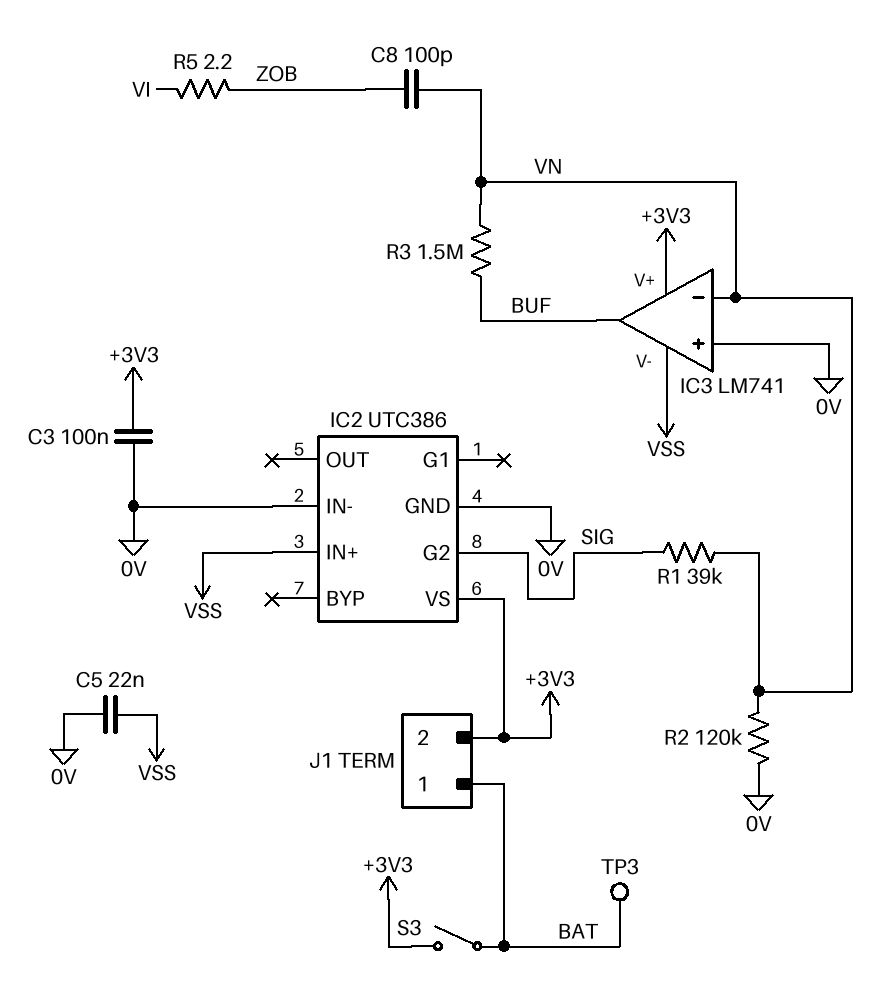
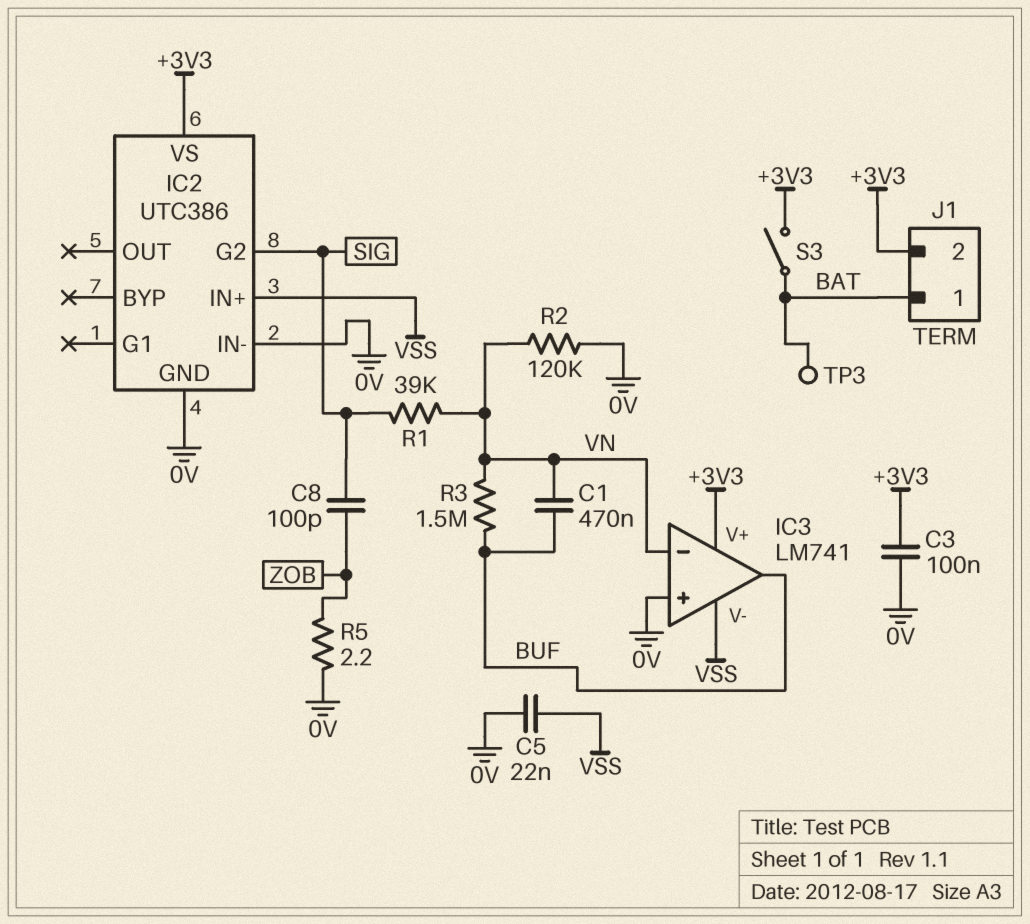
C1: none -> 470nF (BUF, VN)
C8: 100pF (VN, ZOB) -> 100pF (SIG, ZOB)
R5: 2.2 (VI, ZOB) -> 2.2 (0V, ZOB)

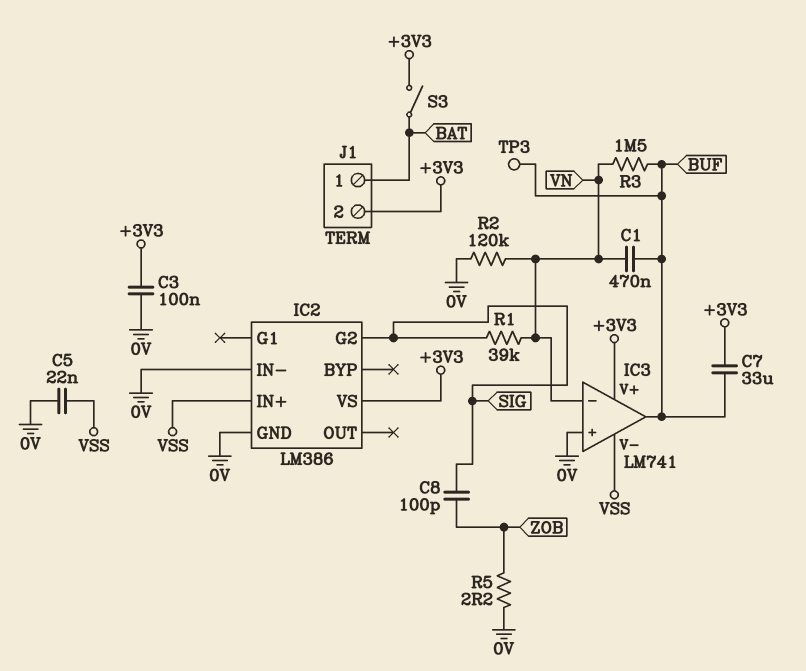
C7: none -> 33uF (+3V3, BUF)
IC2: UTC386 -> LM386
TP3: test point (BAT) -> test point (BUF)

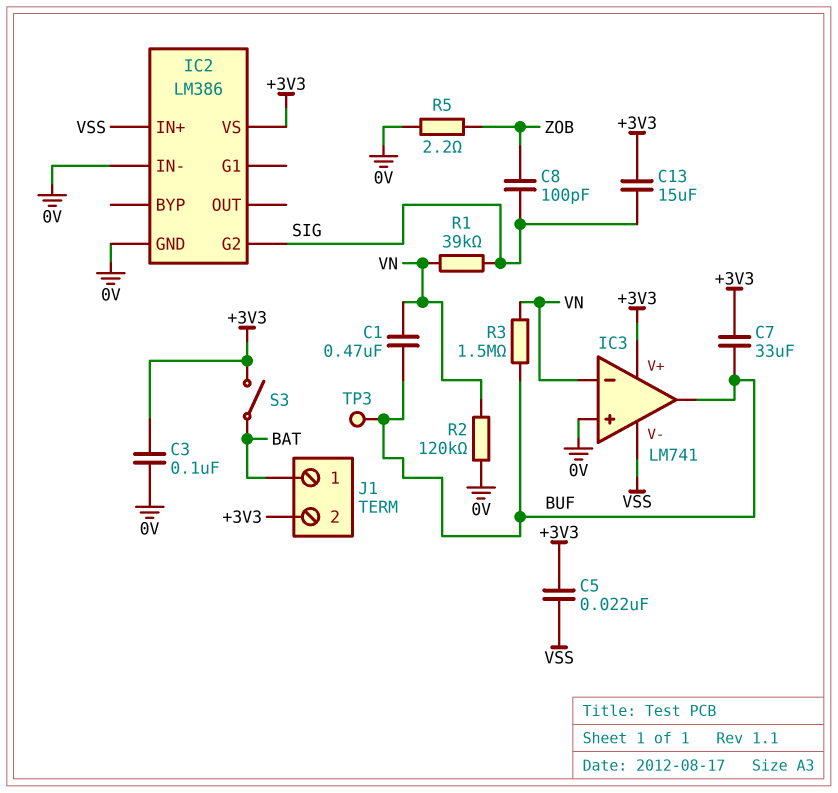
C5: 22nF (0V, VSS) -> 22nF (+3V3, VSS)
C13: none -> 15uF (+3V3, SIG)

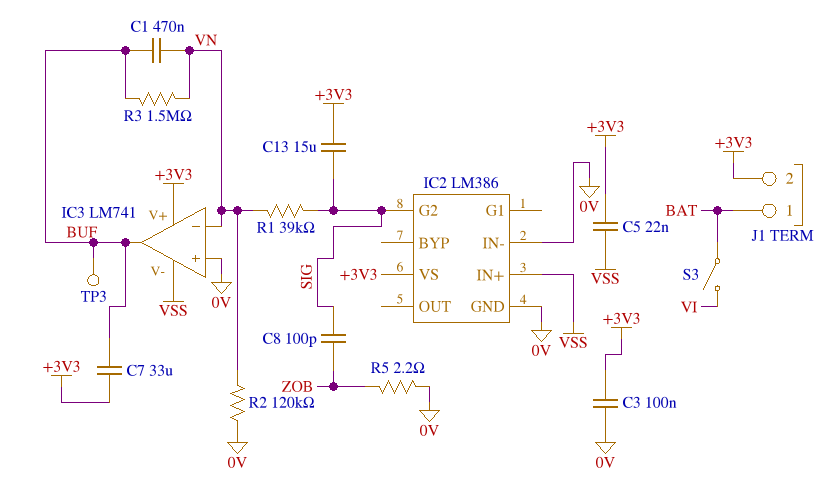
S3: switch (+3V3, BAT) -> switch (BAT, VI)

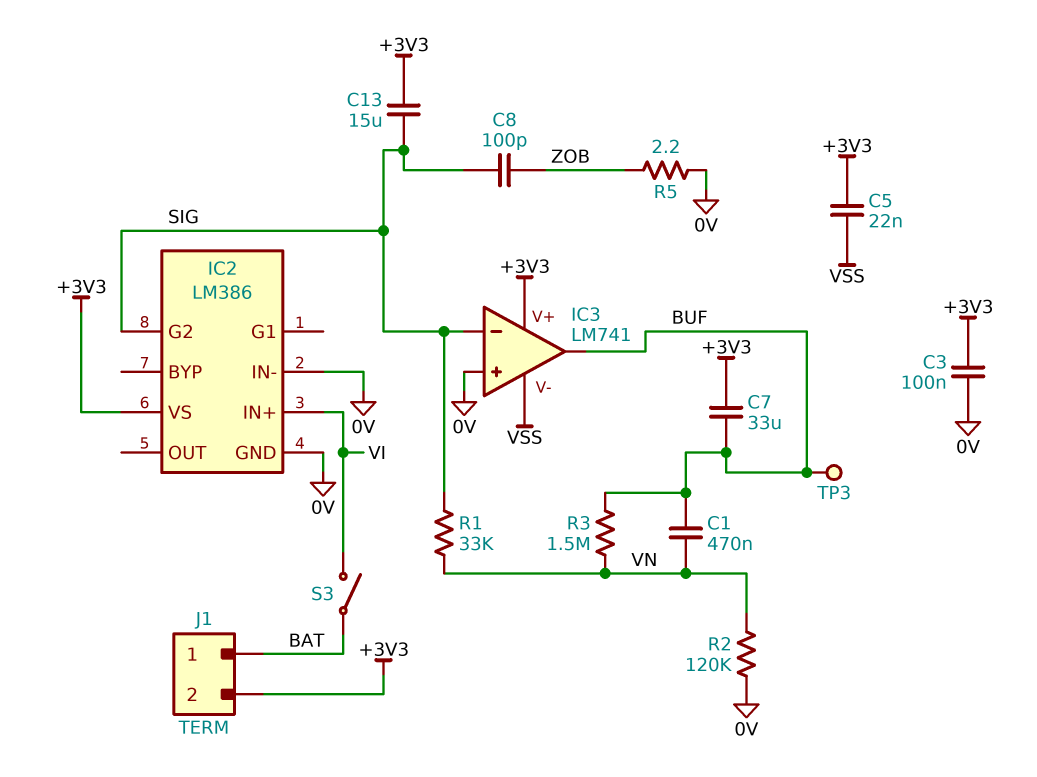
IC2 pin IN+: VSS -> VI
IC3 pin in-: VN -> SIG
R1: 39k (SIG, VN) -> 33k (SIG, VN)

